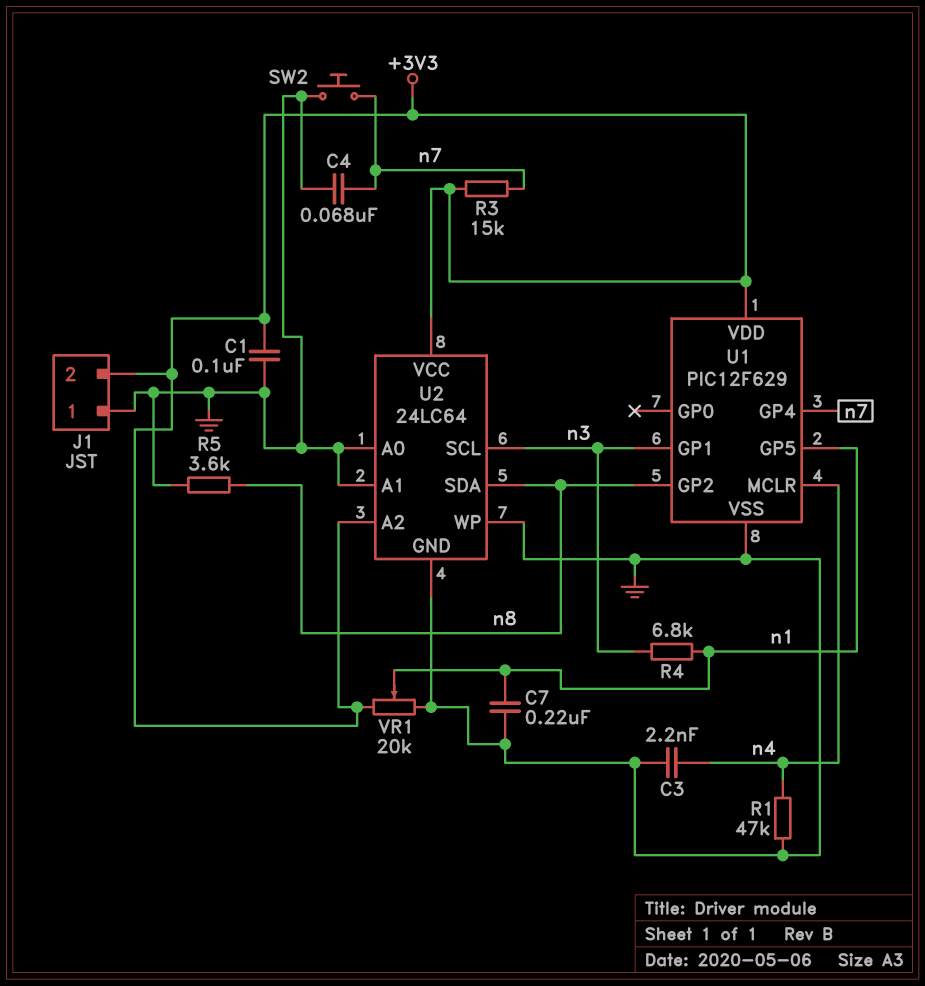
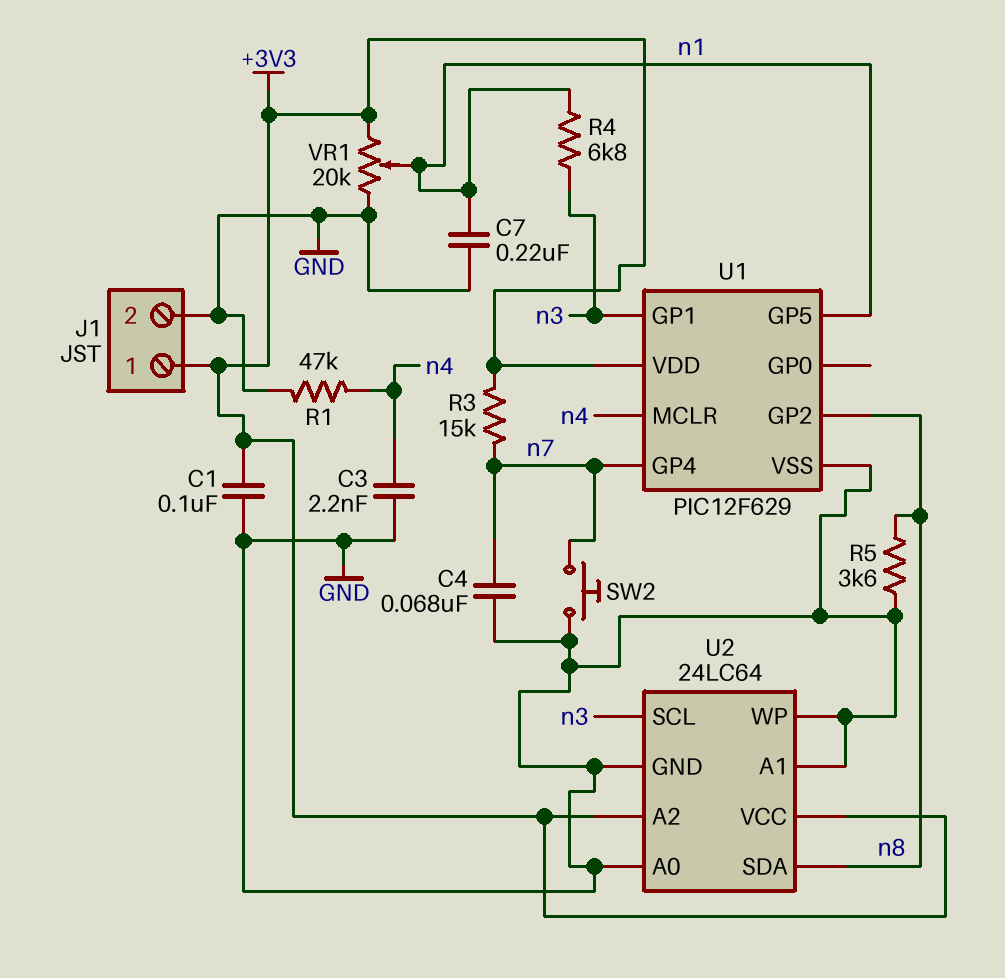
J1 pin 1: GND -> +3V3
J1 pin 2: +3V3 -> GND

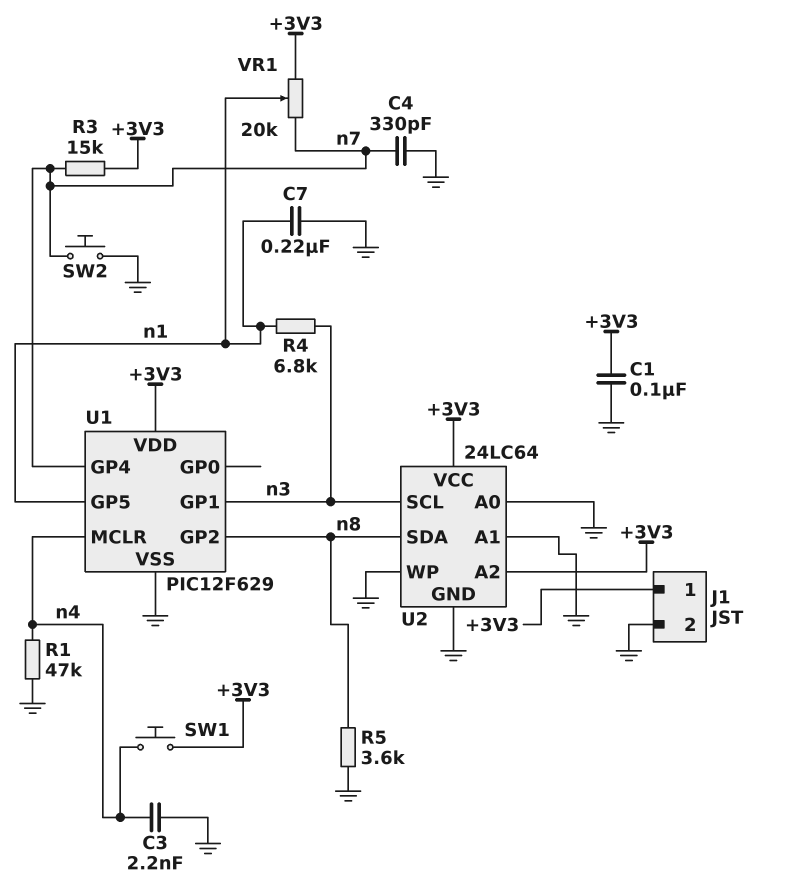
C4: 68nF (GND, n7) -> 330pF (GND, n7)
SW1: none -> button (+3V3, n4)
VR1: 20k (+3V3, GND, wiper n1) -> 20k (+3V3, n7, wiper n1)

